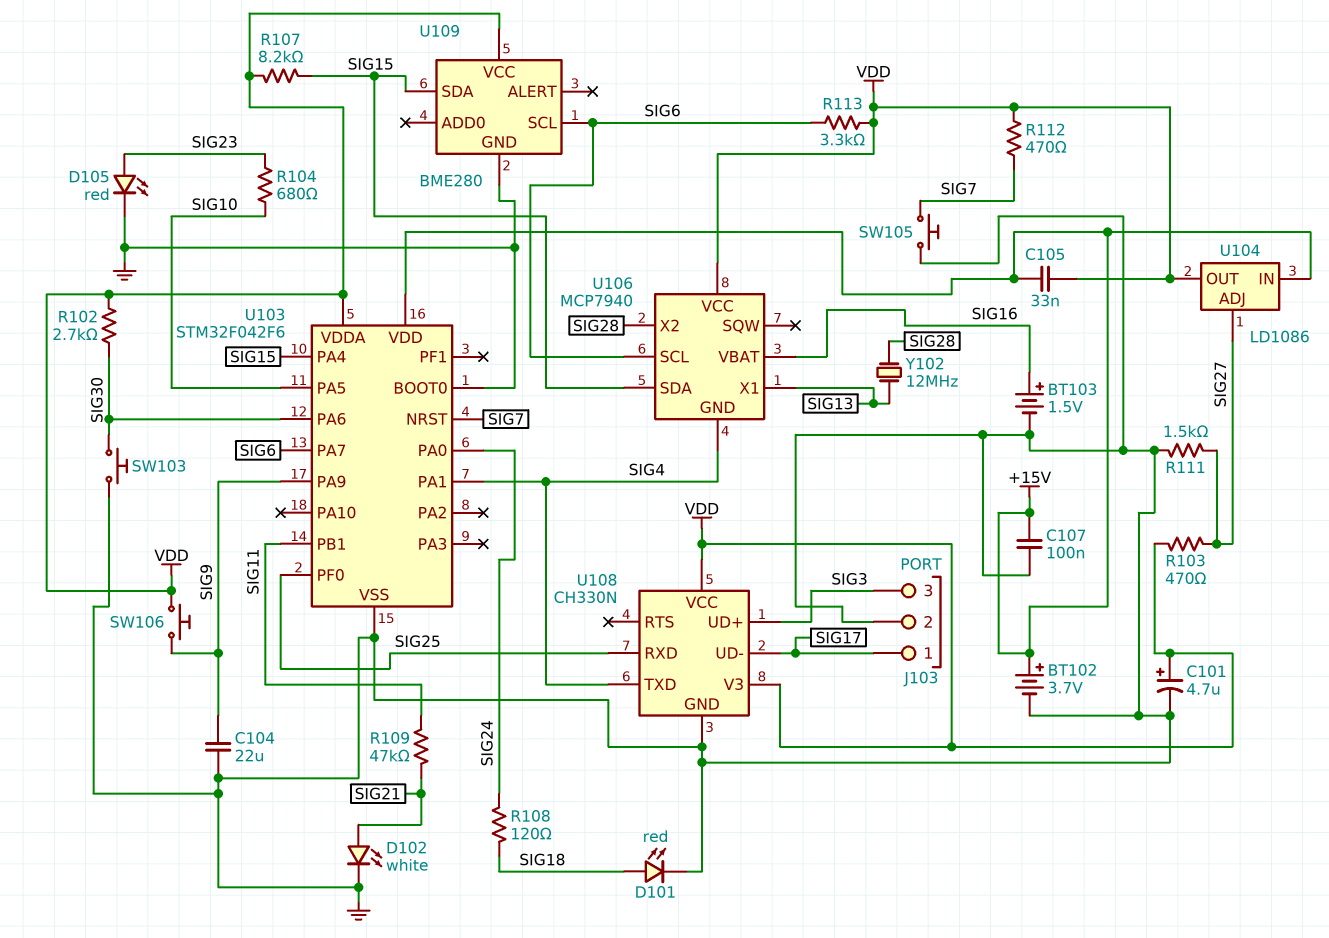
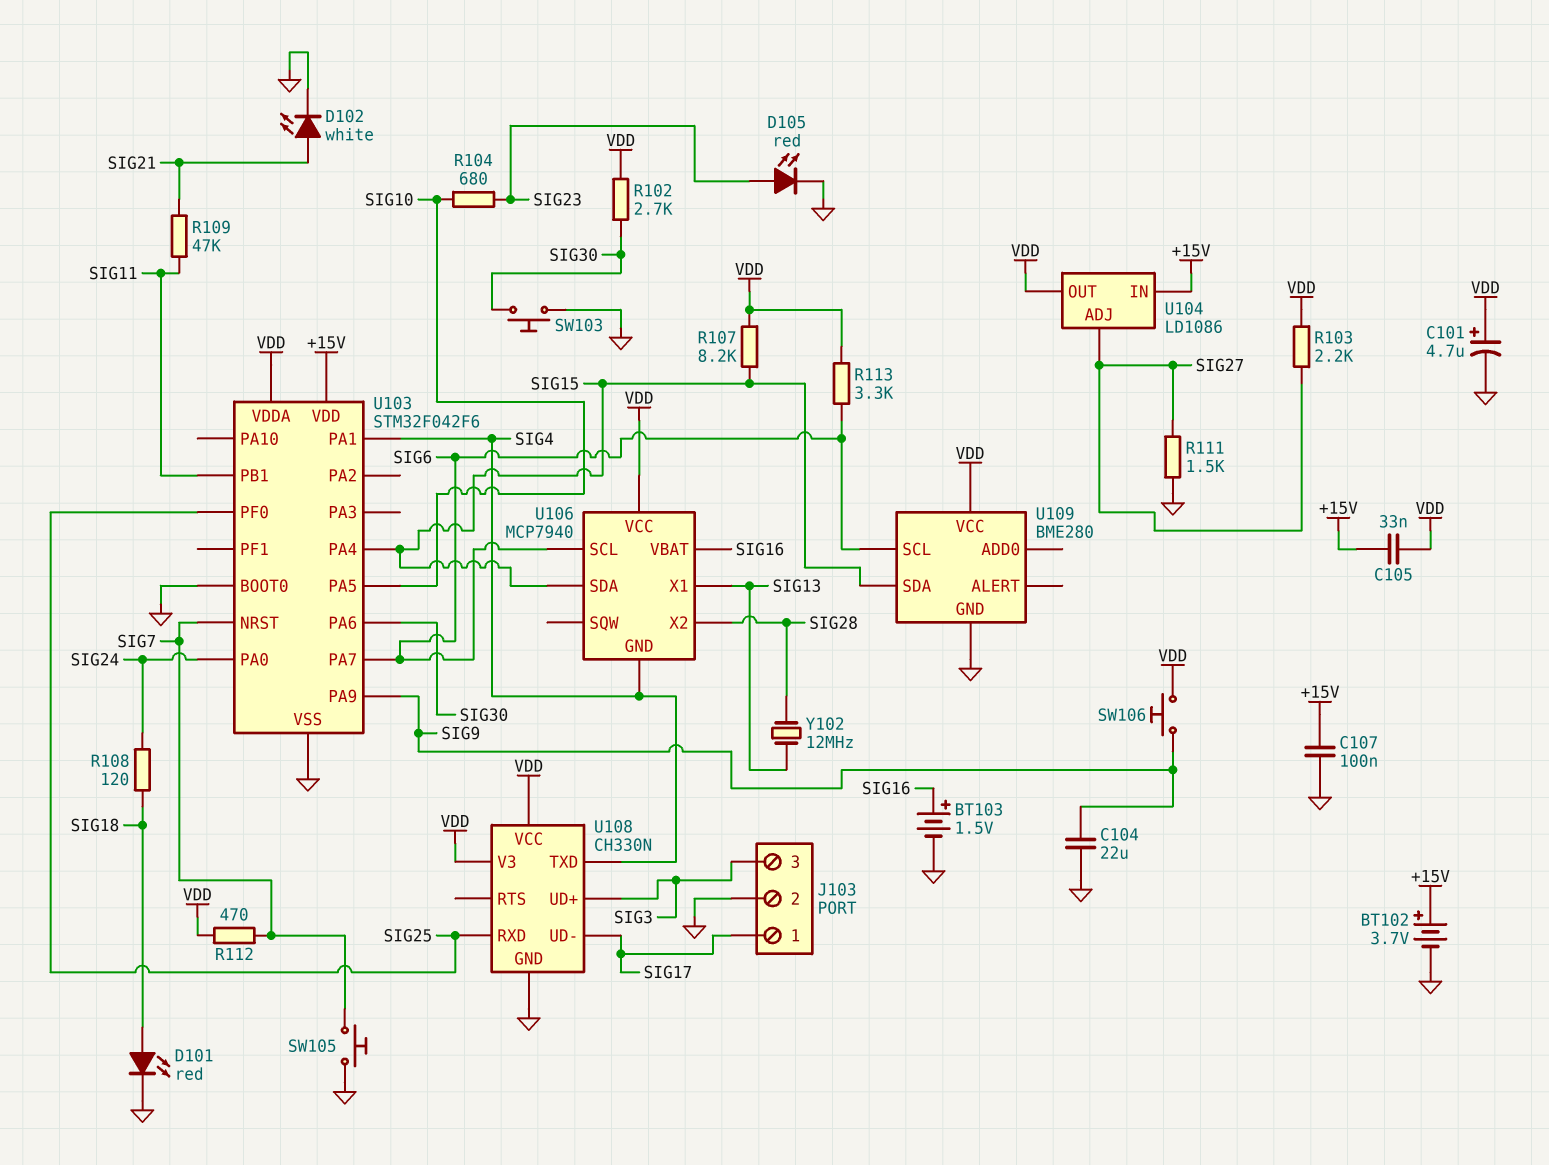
R103: 470 (SIG27, VDD) -> 2.2k (SIG27, VDD)

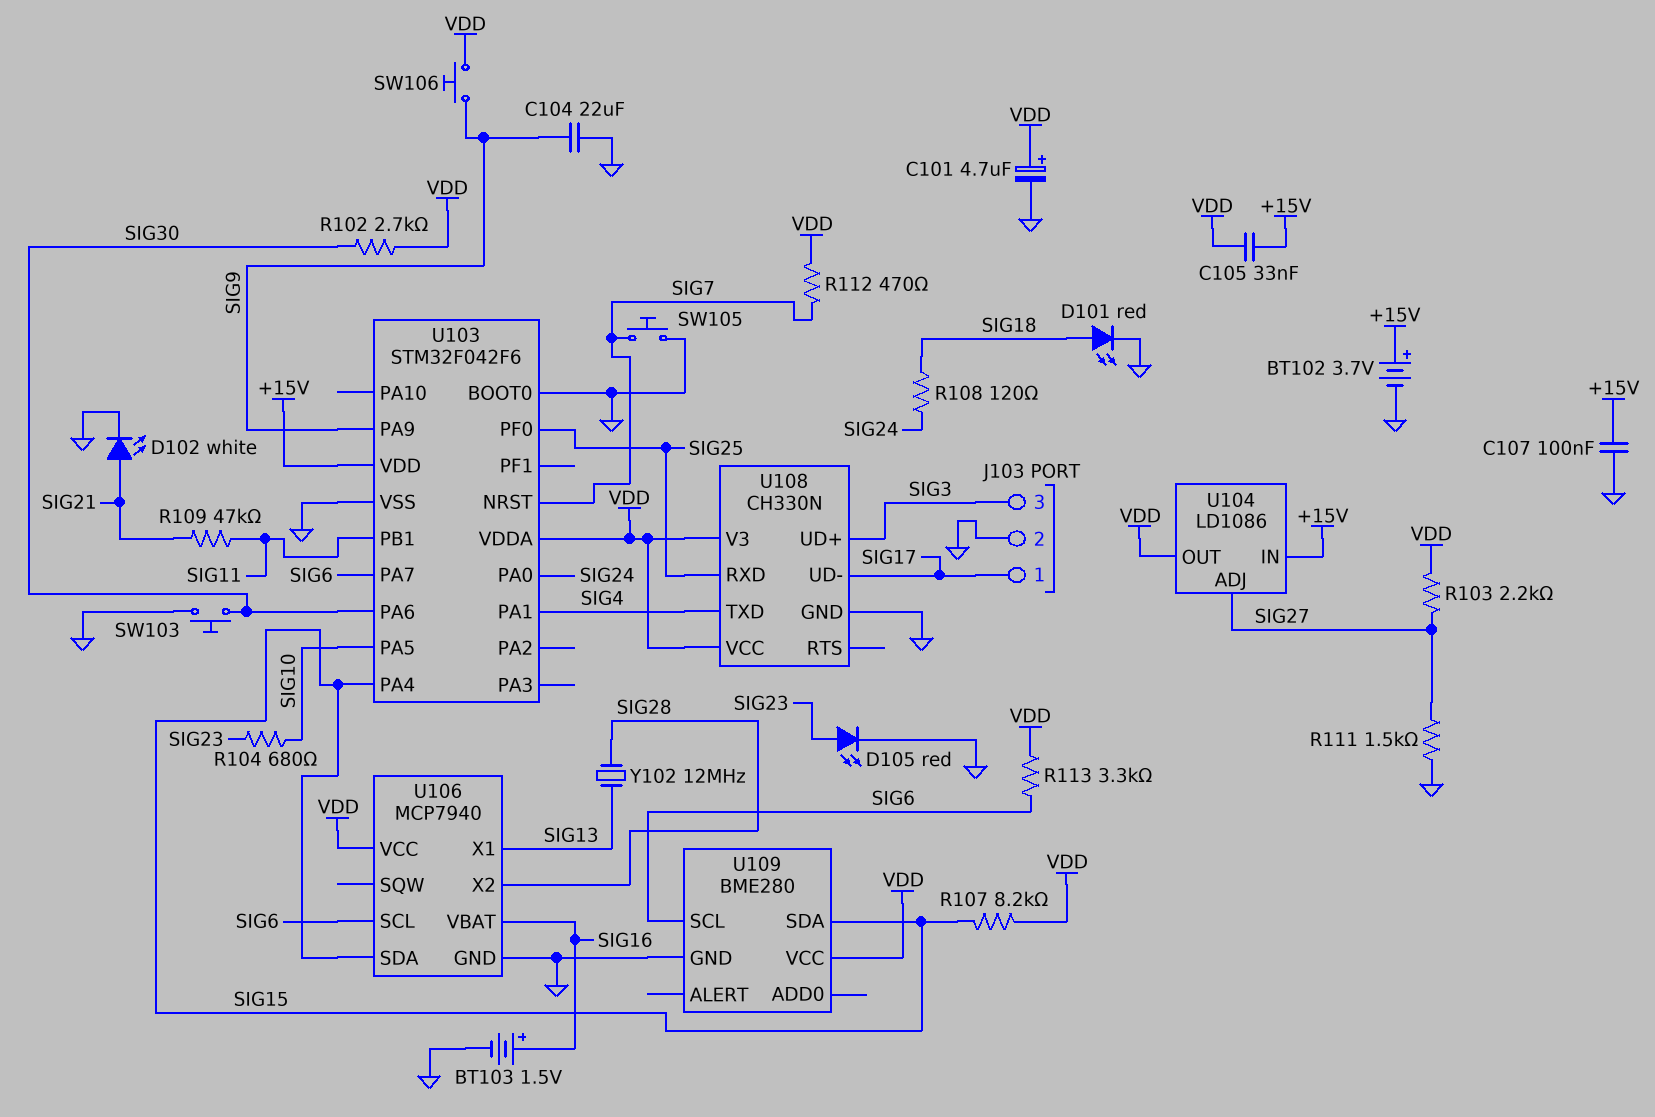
U106 pin GND: SIG4 -> GND

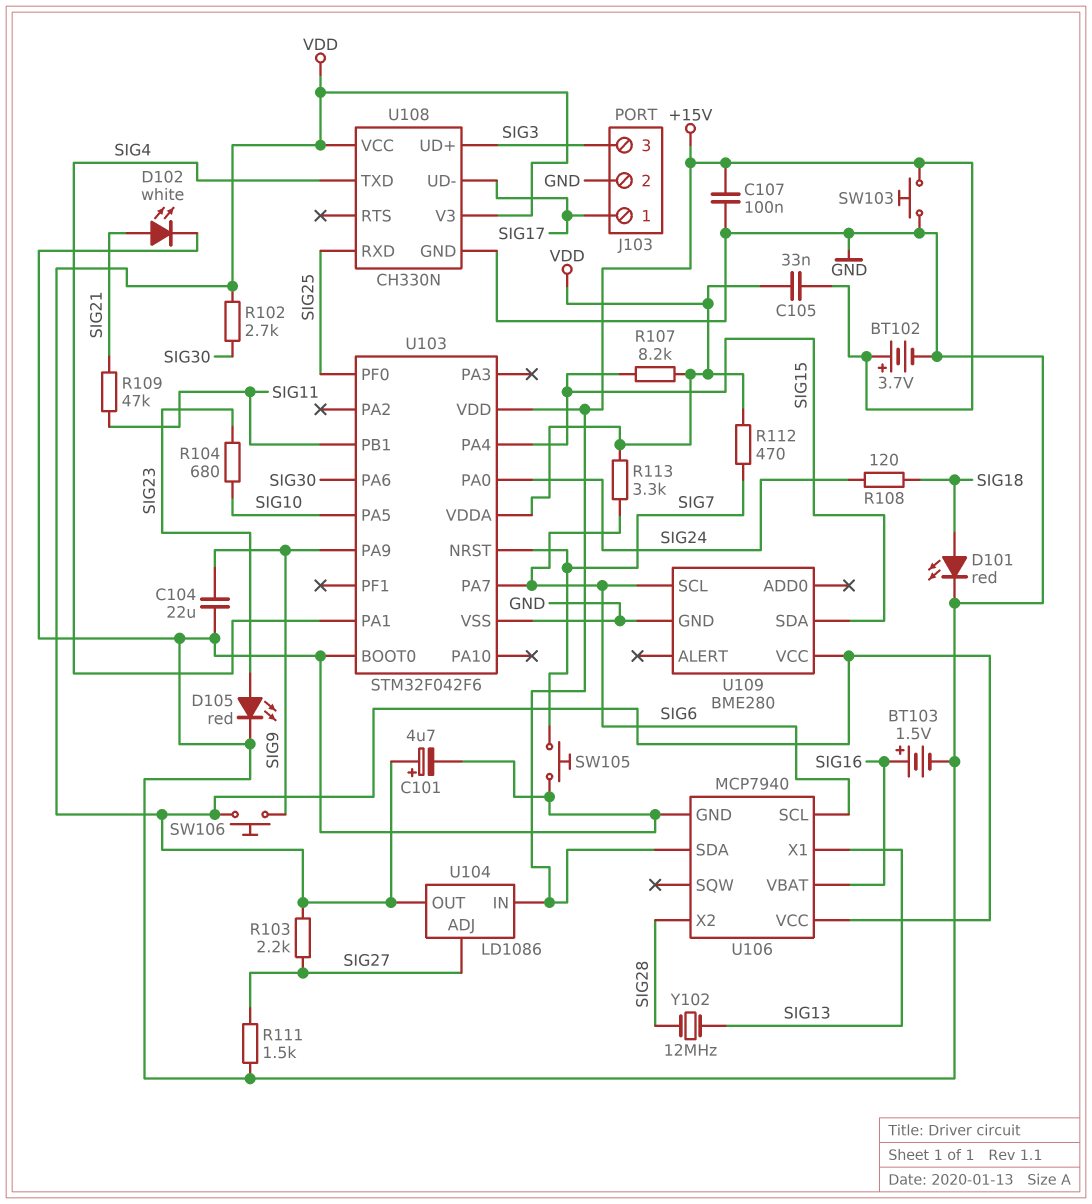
SW103: button (GND, SIG30) -> button (+15V, GND)
U106 pin SDA: SIG15 -> +15V

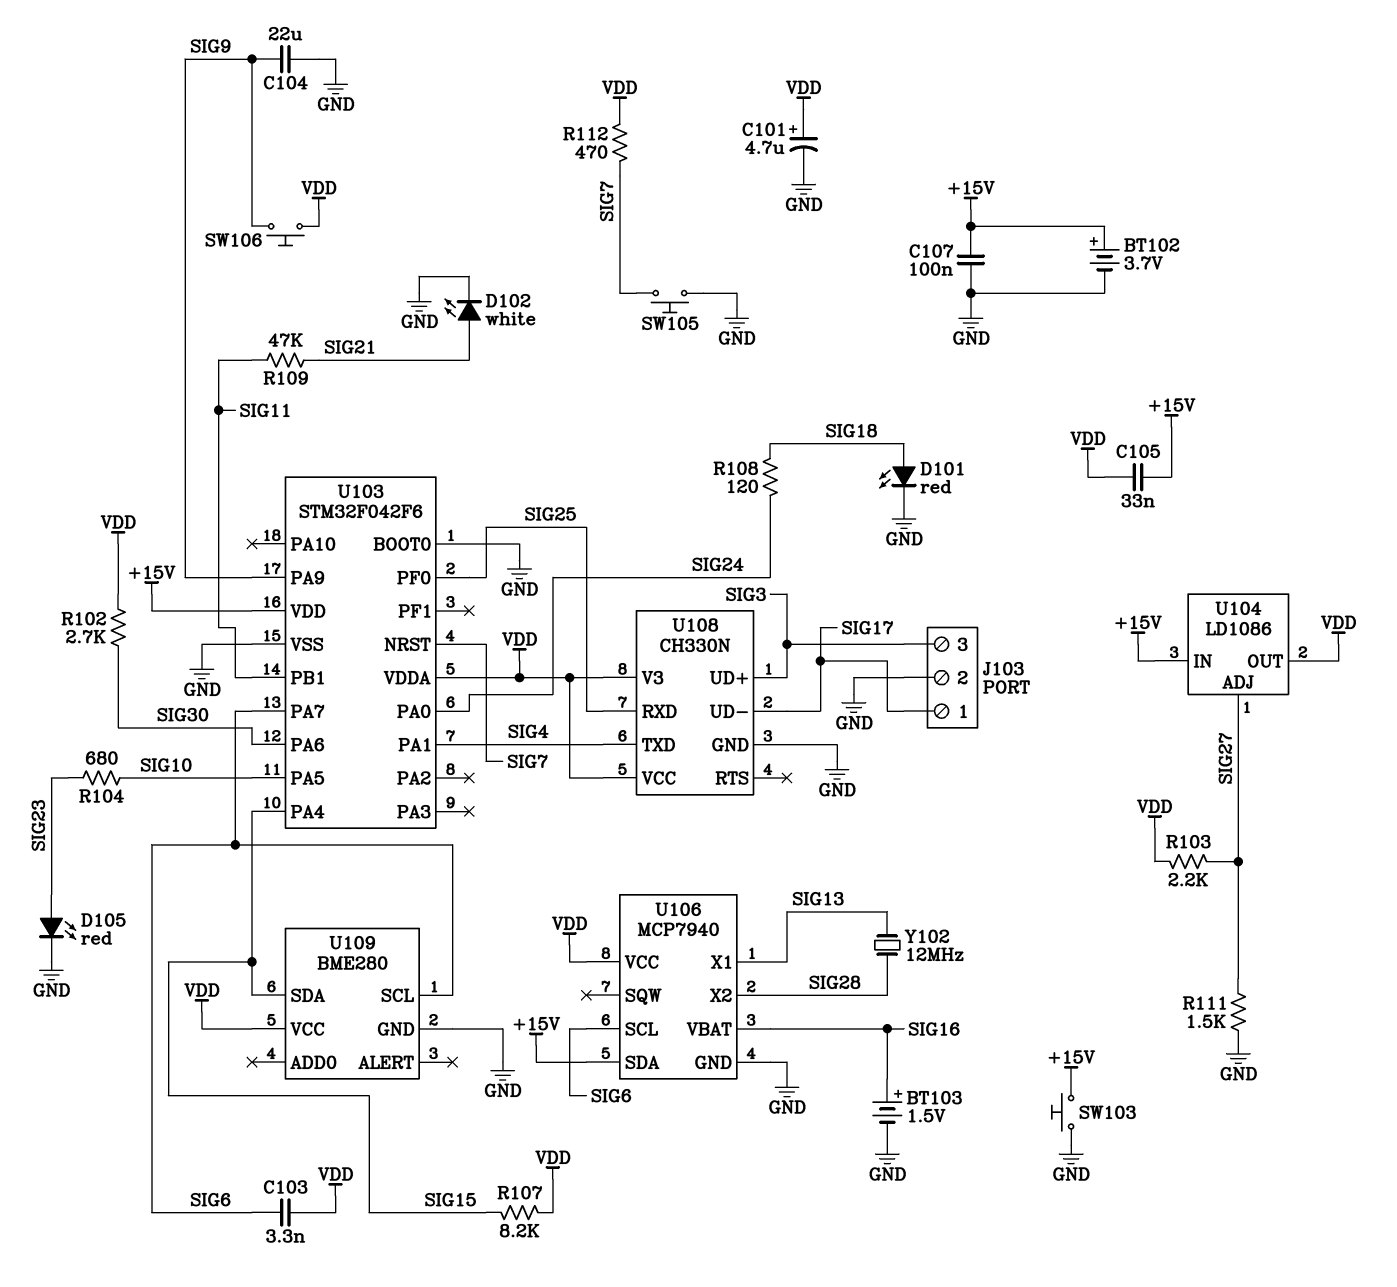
C103: none -> 3.3nF (SIG6, VDD)
R113: 3.3k (SIG6, VDD) -> none

